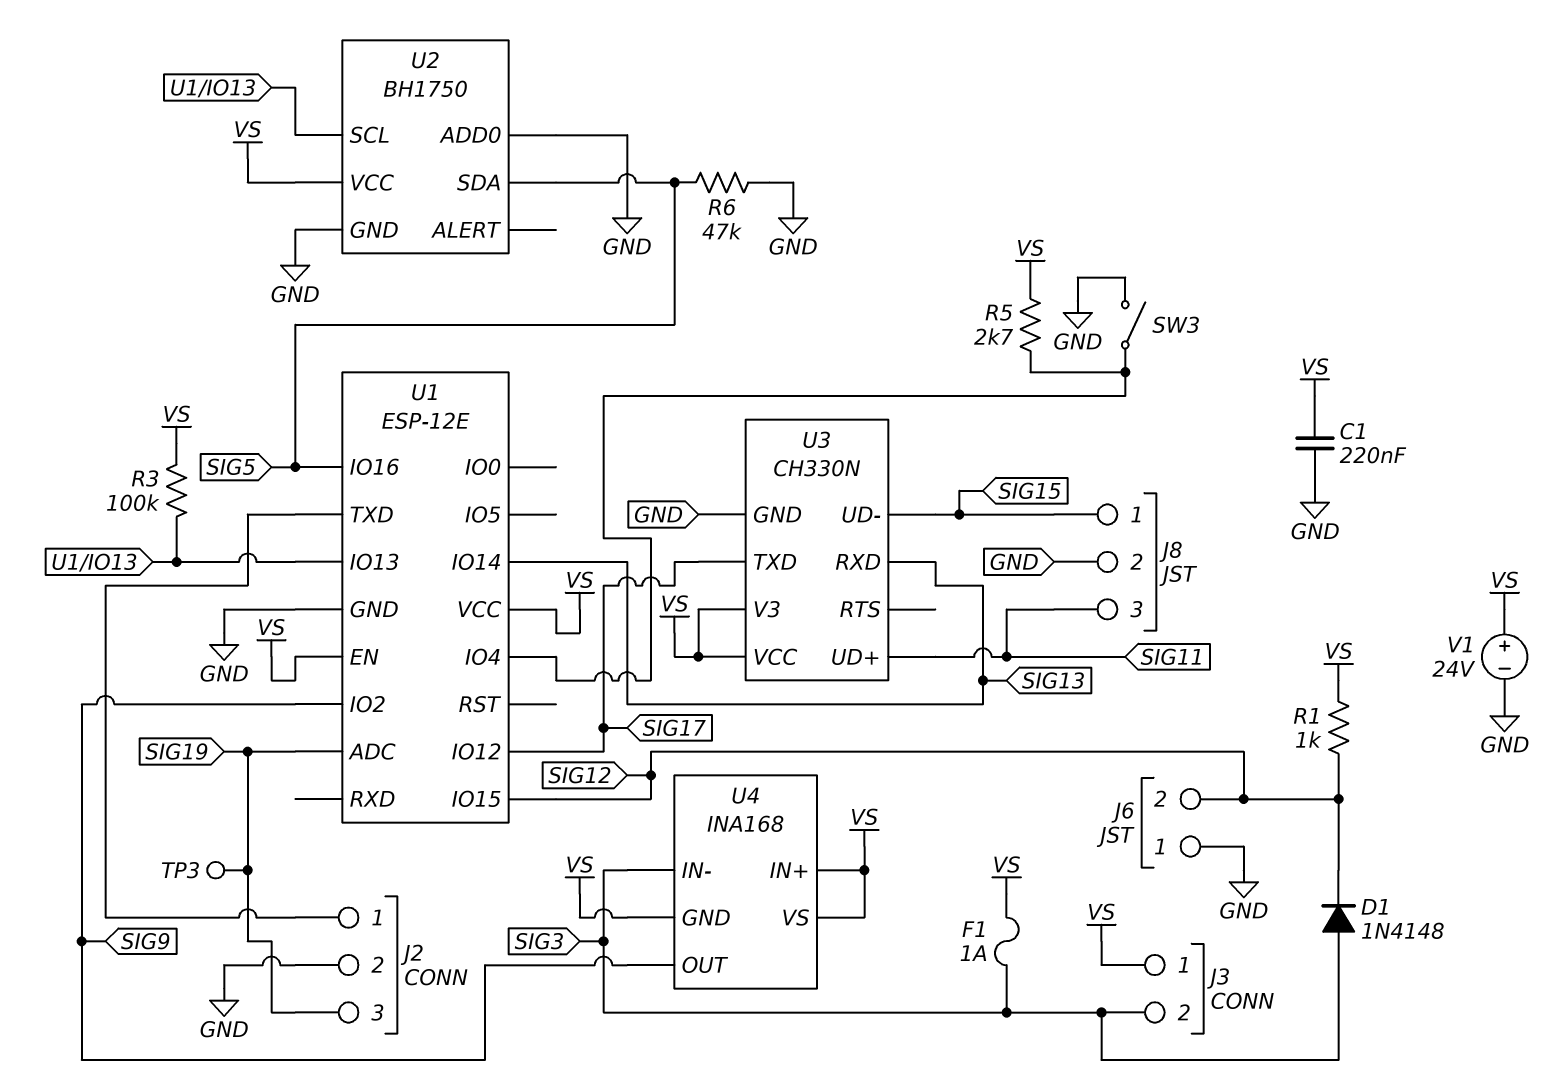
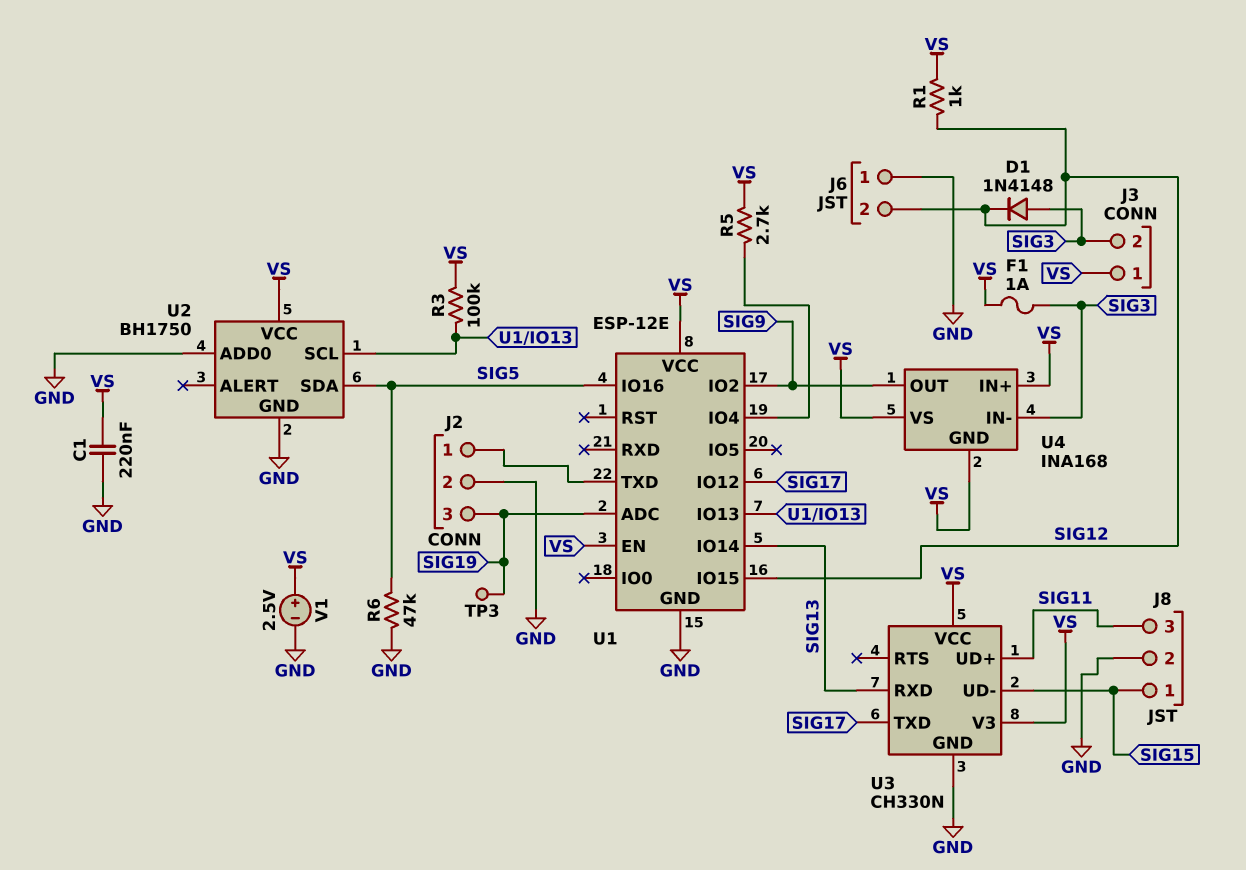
SW3: switch (GND, U1/IO4) -> none
V1: 24V (plus VS, minus GND) -> 2.5V (plus VS, minus GND)

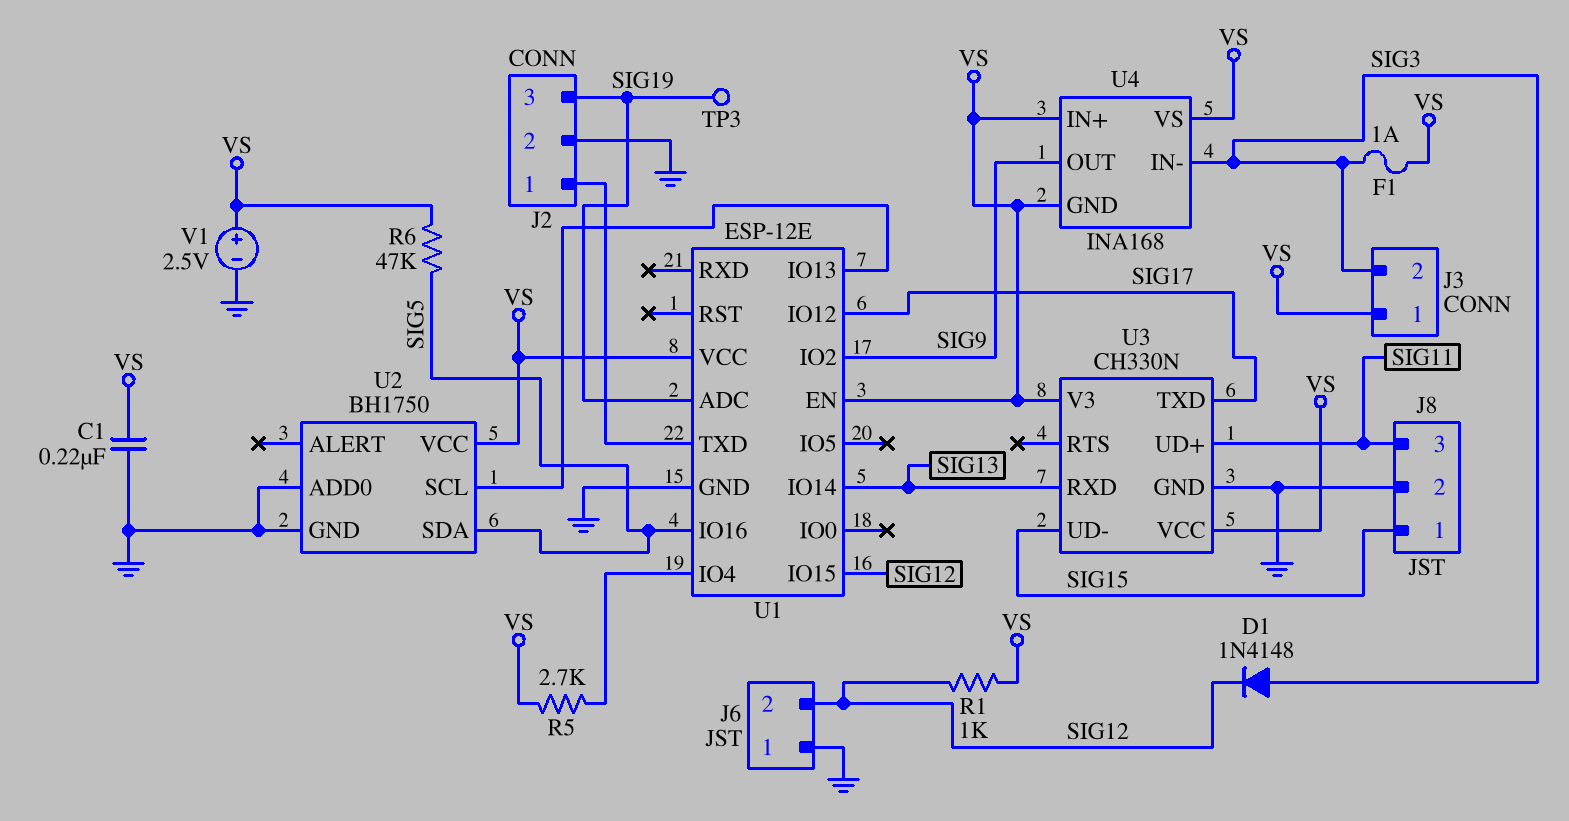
R3: 100k (U1/IO13, VS) -> none
R6: 47k (GND, SIG5) -> 47k (SIG5, VS)

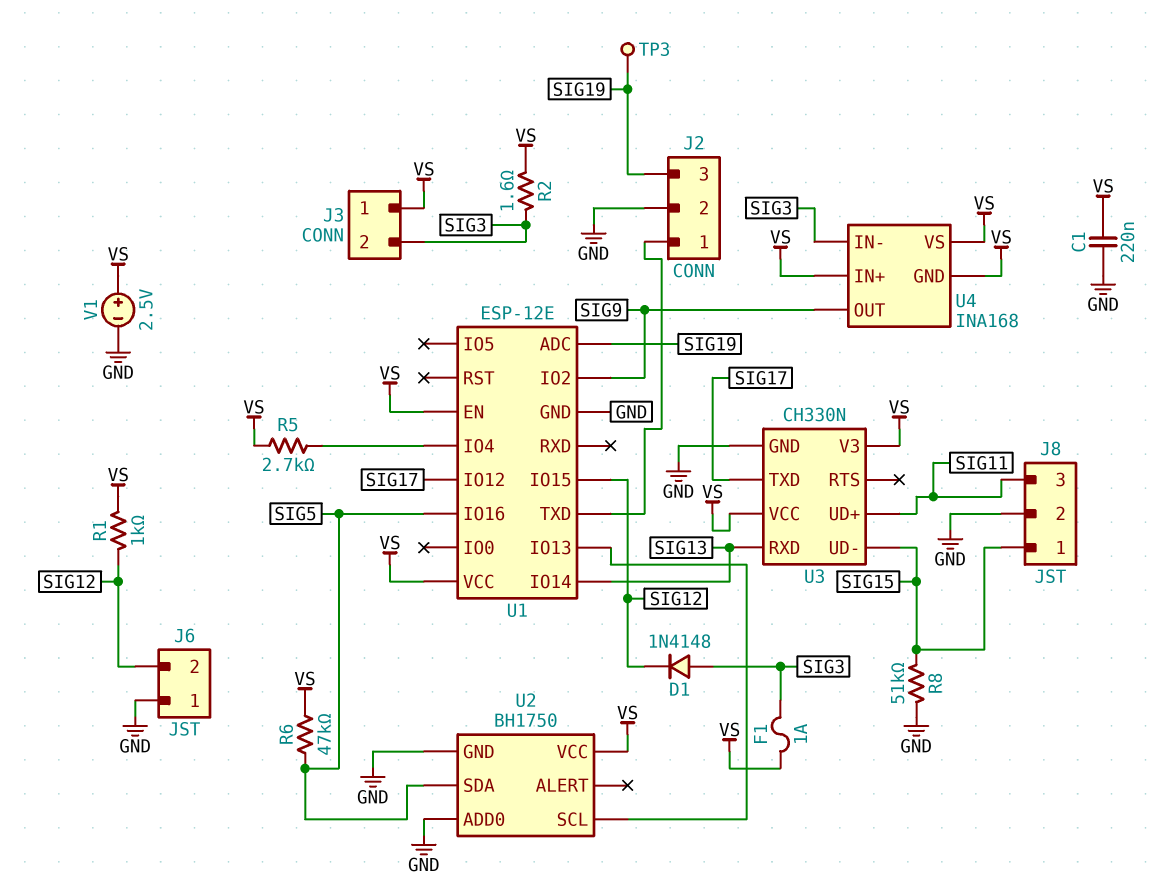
R2: none -> 1.6 (SIG3, VS)
R8: none -> 51k (GND, SIG15)

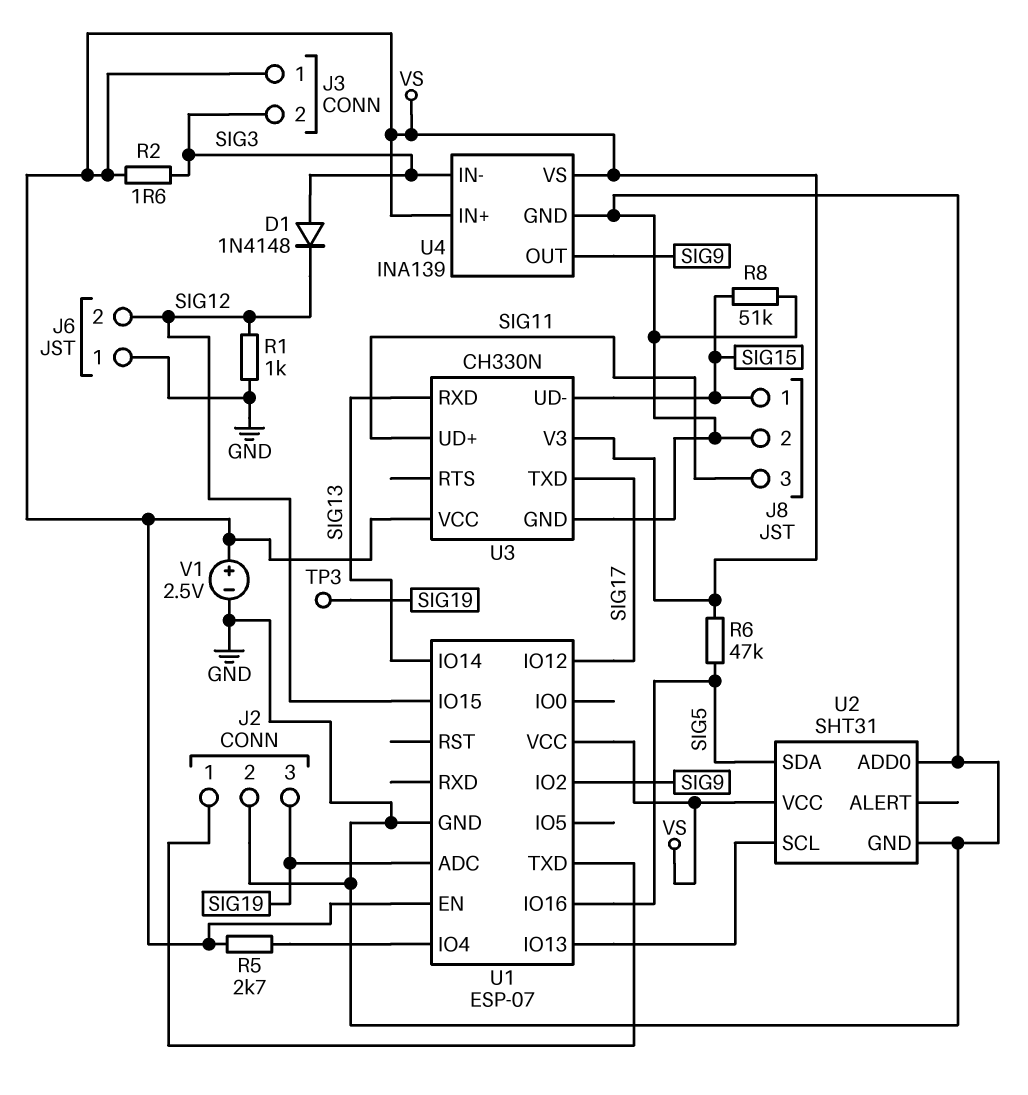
C1: 220nF (GND, VS) -> none
F1: 1A (SIG3, VS) -> none
R1: 1k (SIG12, VS) -> 1k (GND, SIG12)
U1: ESP-12E -> ESP-07
U2: BH1750 -> SHT31
U4: INA168 -> INA139
U4 pin GND: VS -> GND

